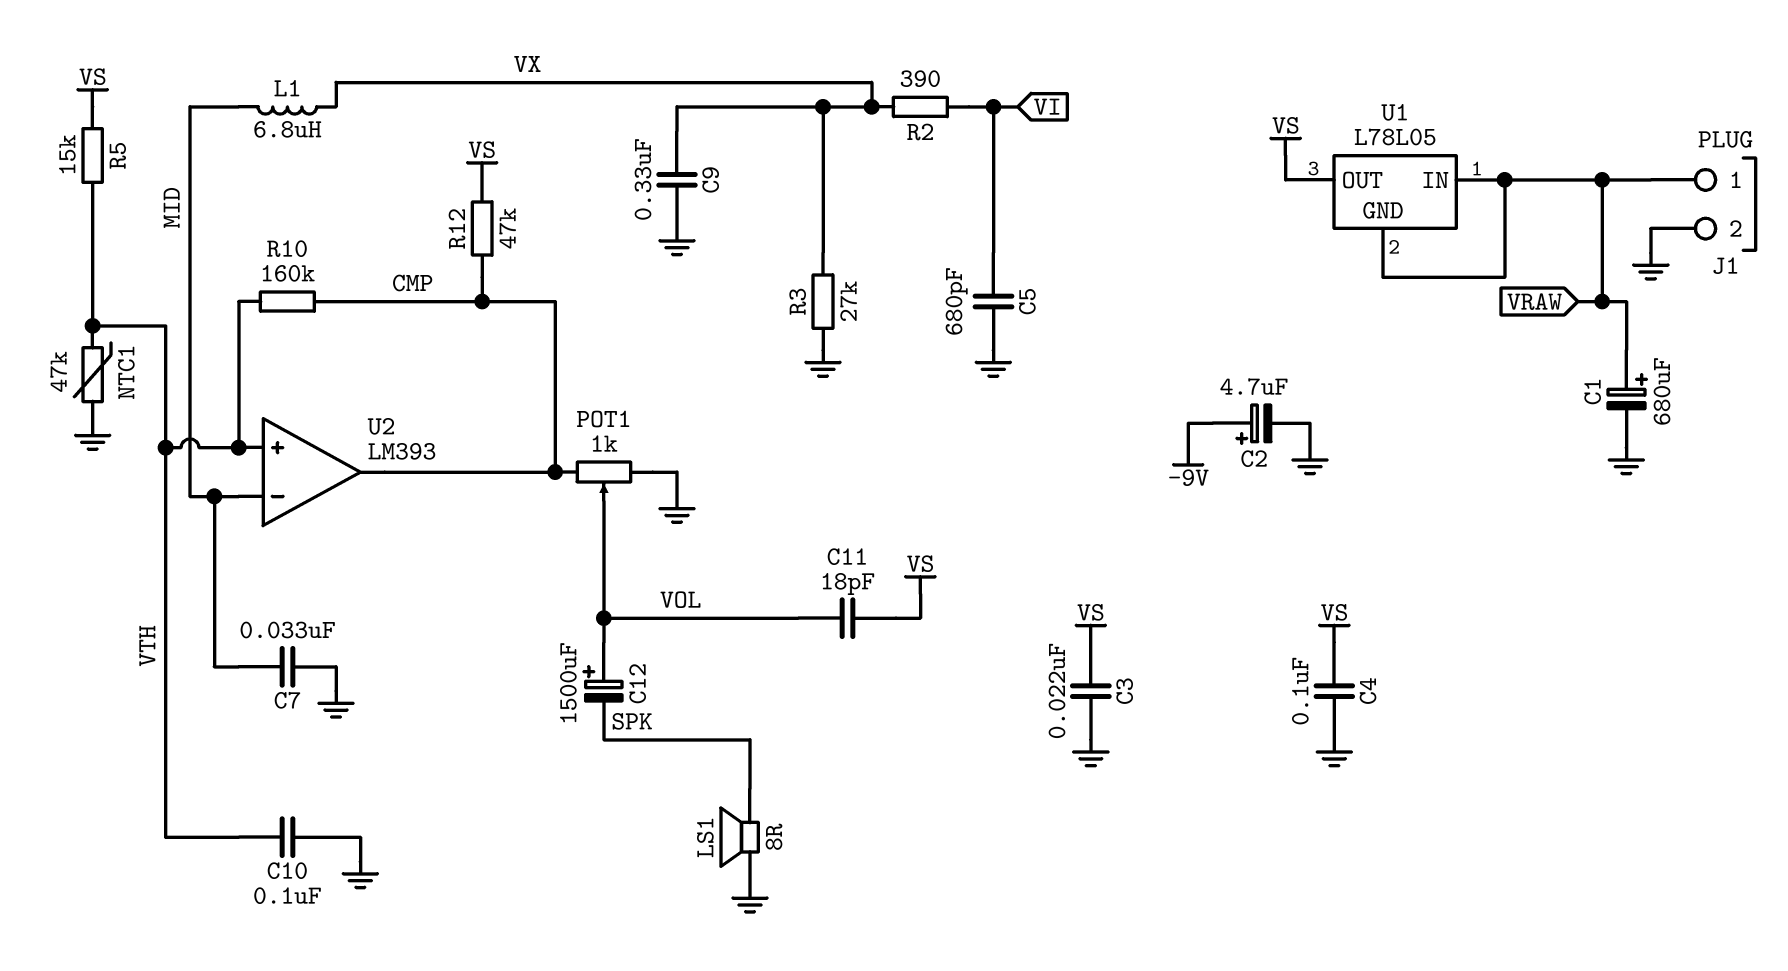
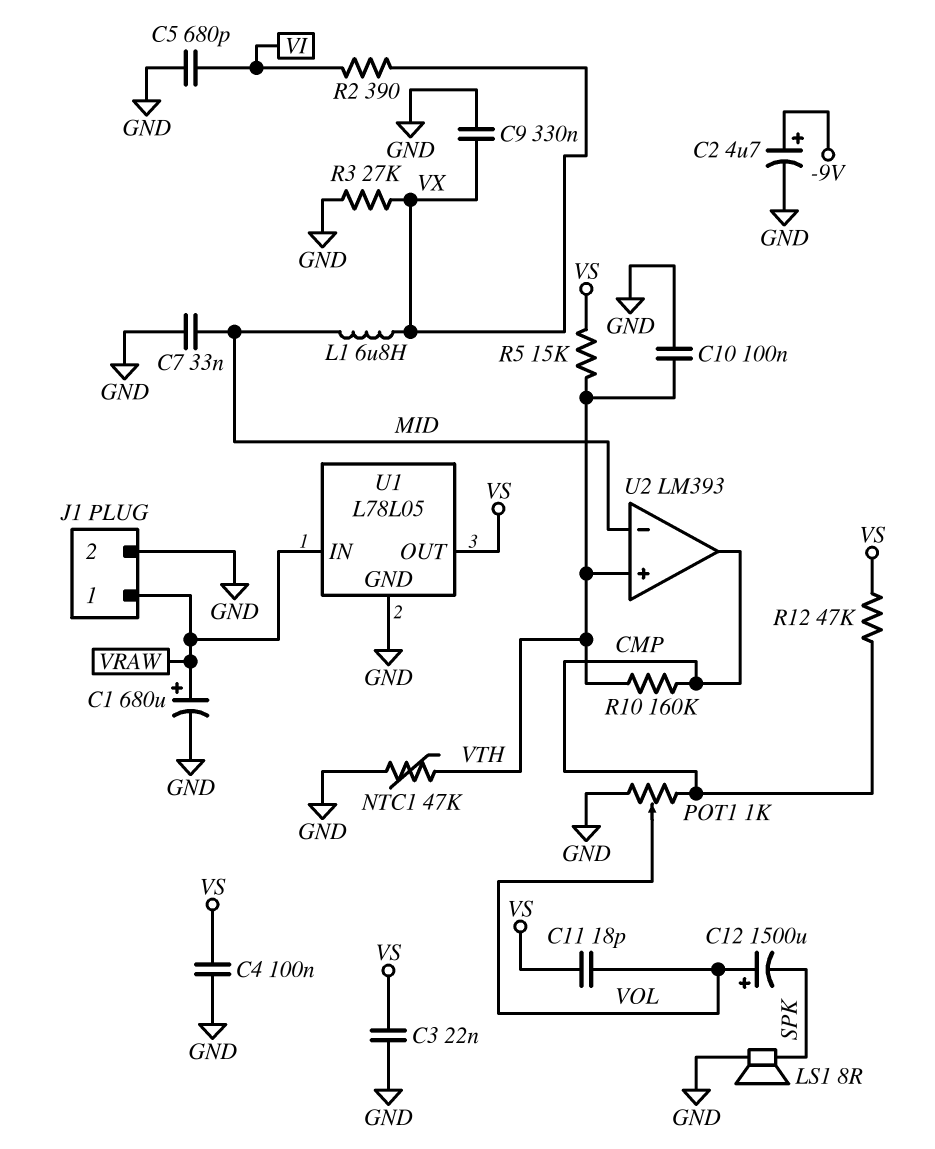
U1 pin GND: VRAW -> GND

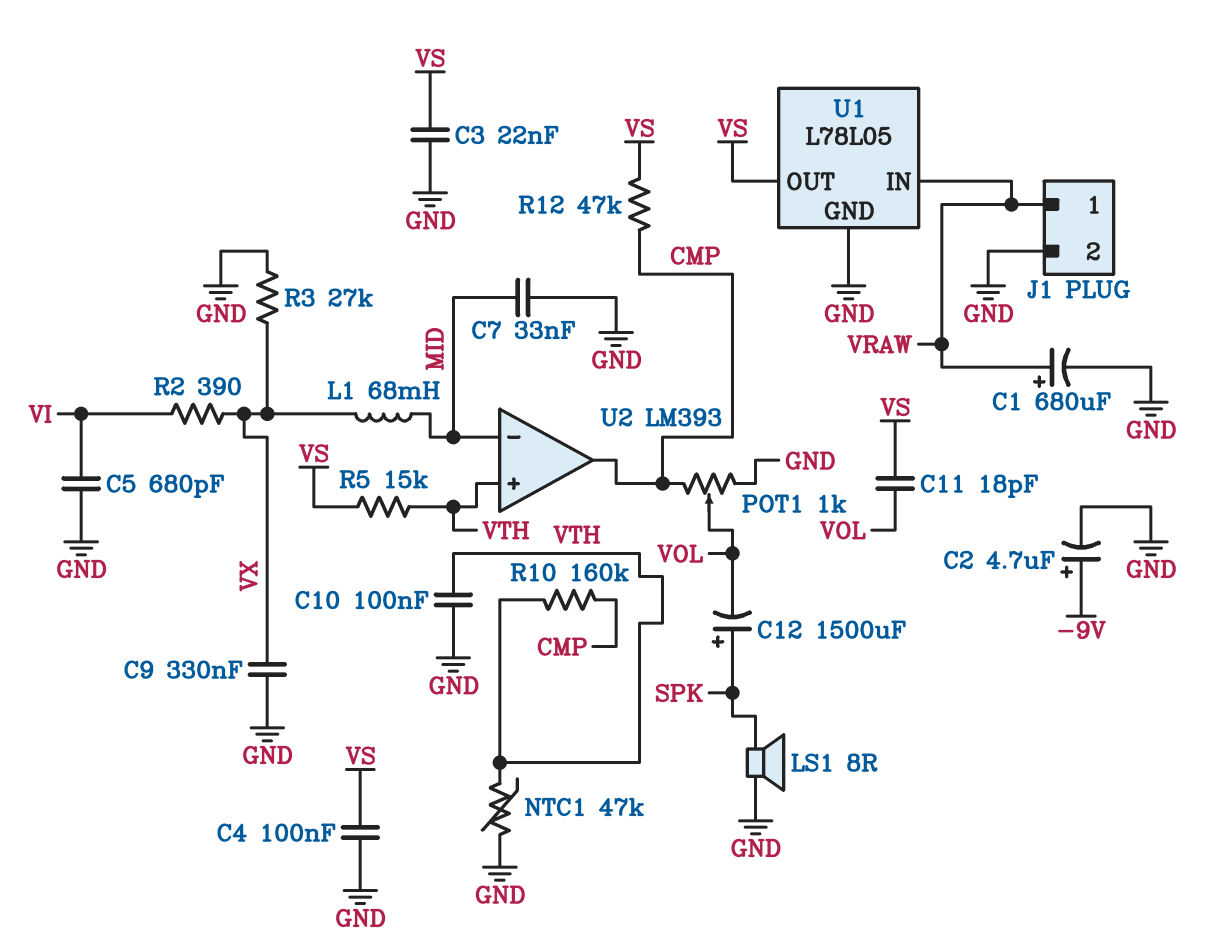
C12: 1500uF (plus VOL, minus SPK) -> 1500uF (plus SPK, minus VOL)
L1: 6.8uH (MID, VX) -> 68mH (MID, VX)

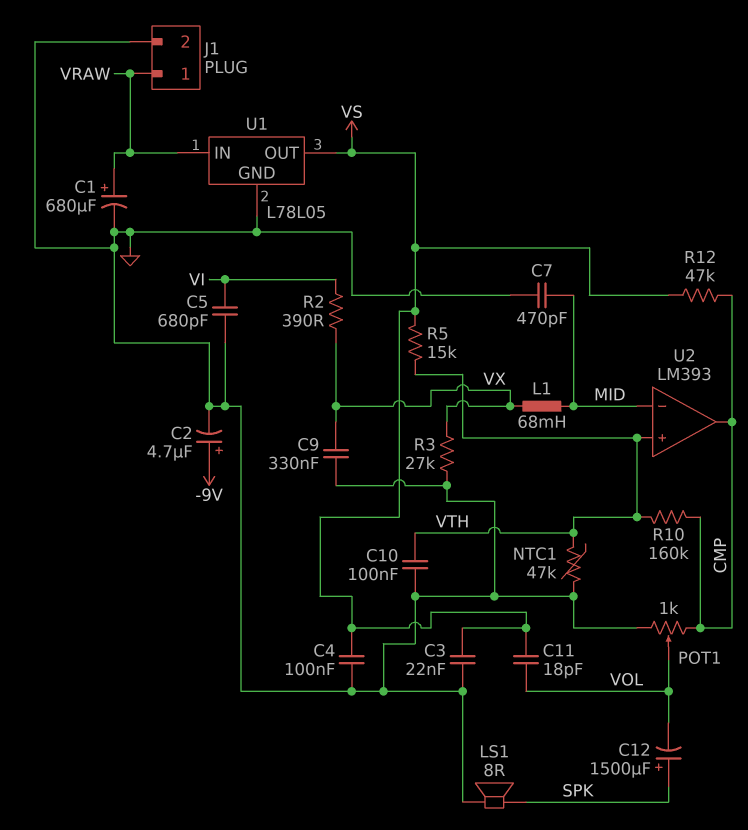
C7: 33nF (GND, MID) -> 470pF (GND, MID)

